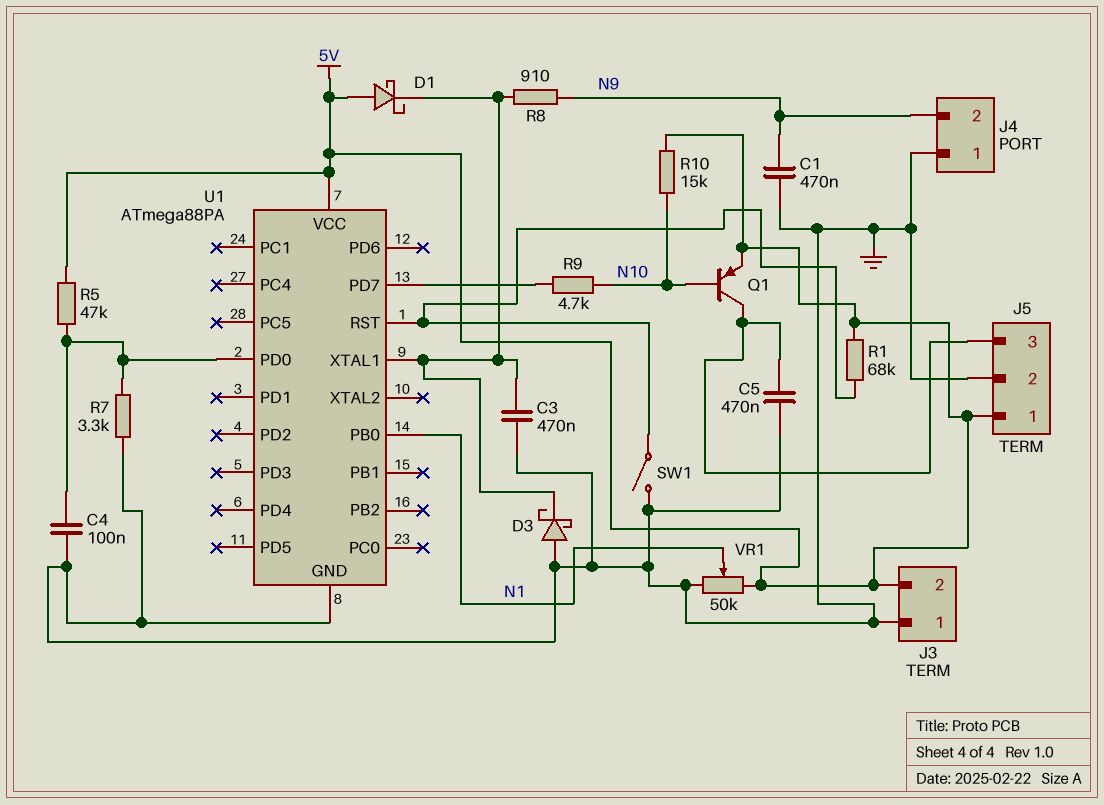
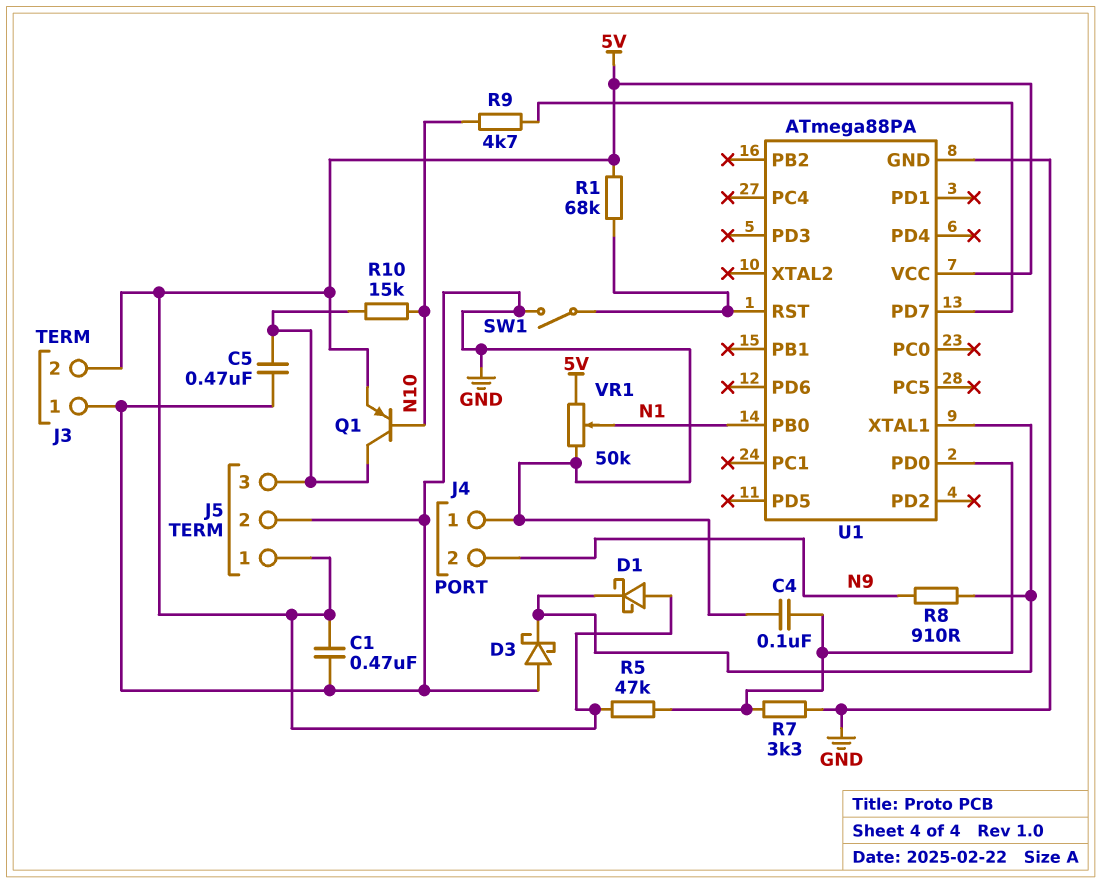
C1: 470nF (GND, N9) -> 470nF (5V, GND)
C3: 470nF (GND, U1/XTAL1) -> none
R10: 15k (5V, N10) -> 15k (J5/3, N10)

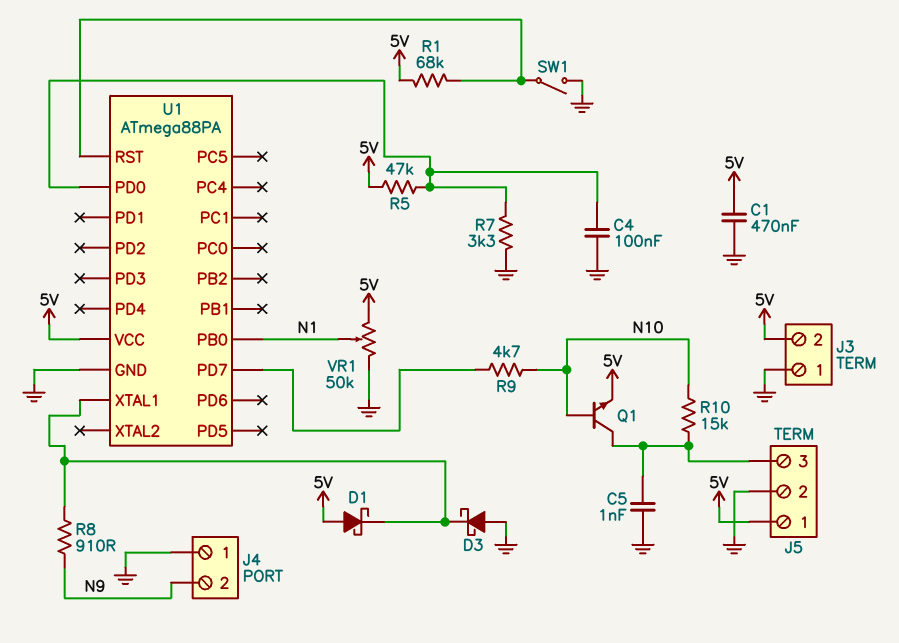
C5: 470nF (GND, J5/3) -> 1nF (GND, J5/3)
Q1: PNP (B N10, C J5/3, E 5V) -> NPN (B N10, C J5/3, E 5V)

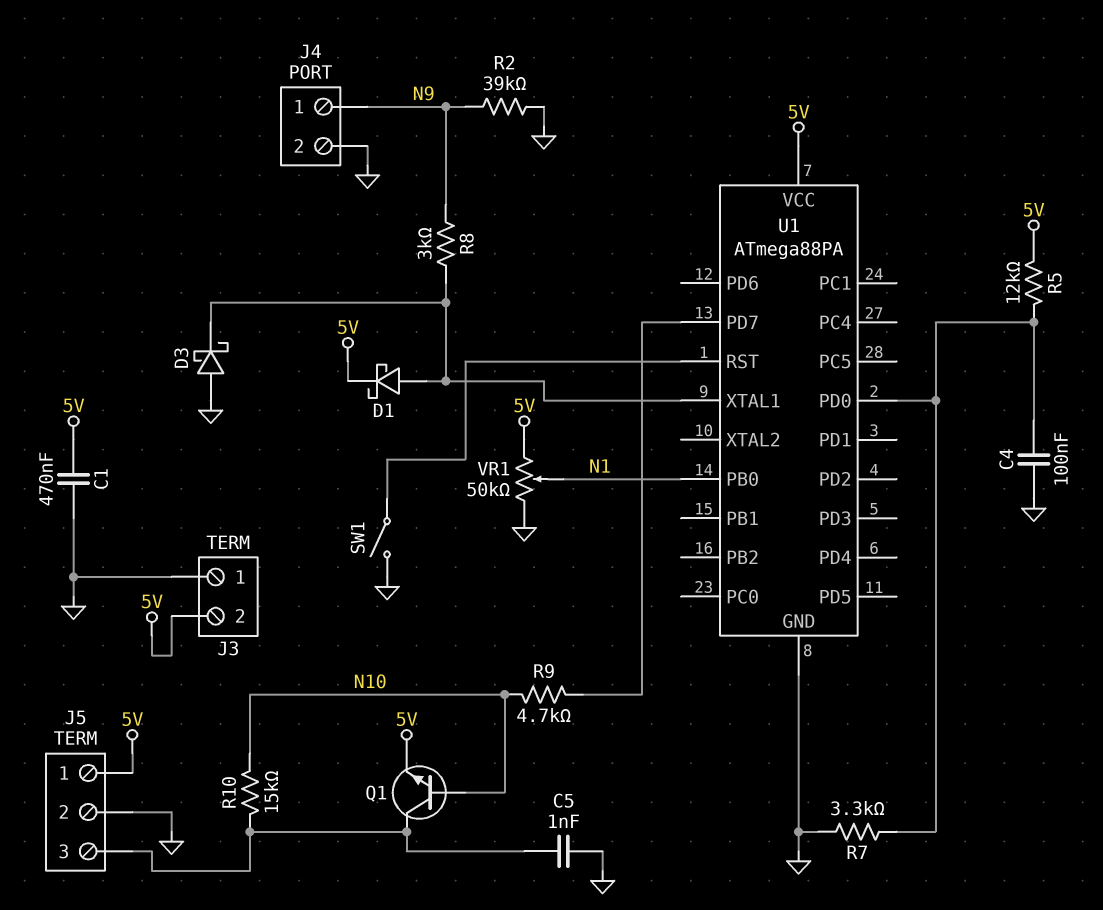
D1: schottky (A 5V, K U1/XTAL1) -> schottky (A U1/XTAL1, K 5V)
J4 pin 1: GND -> N9
J4 pin 2: N9 -> GND
R1: 68k (5V, U1/RST) -> none
R2: none -> 39k (GND, N9)
R5: 47k (5V, U1/PD0) -> 12k (5V, U1/PD0)
R8: 910 (N9, U1/XTAL1) -> 3k (N9, U1/XTAL1)

